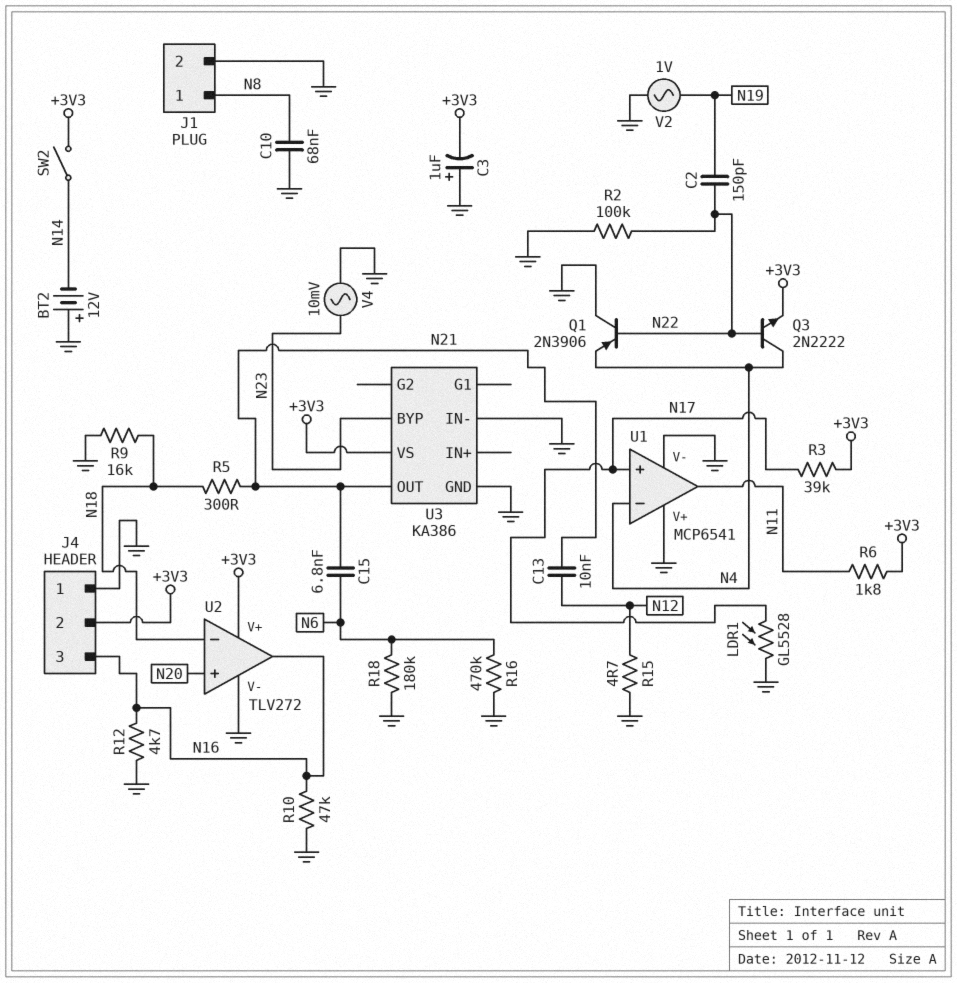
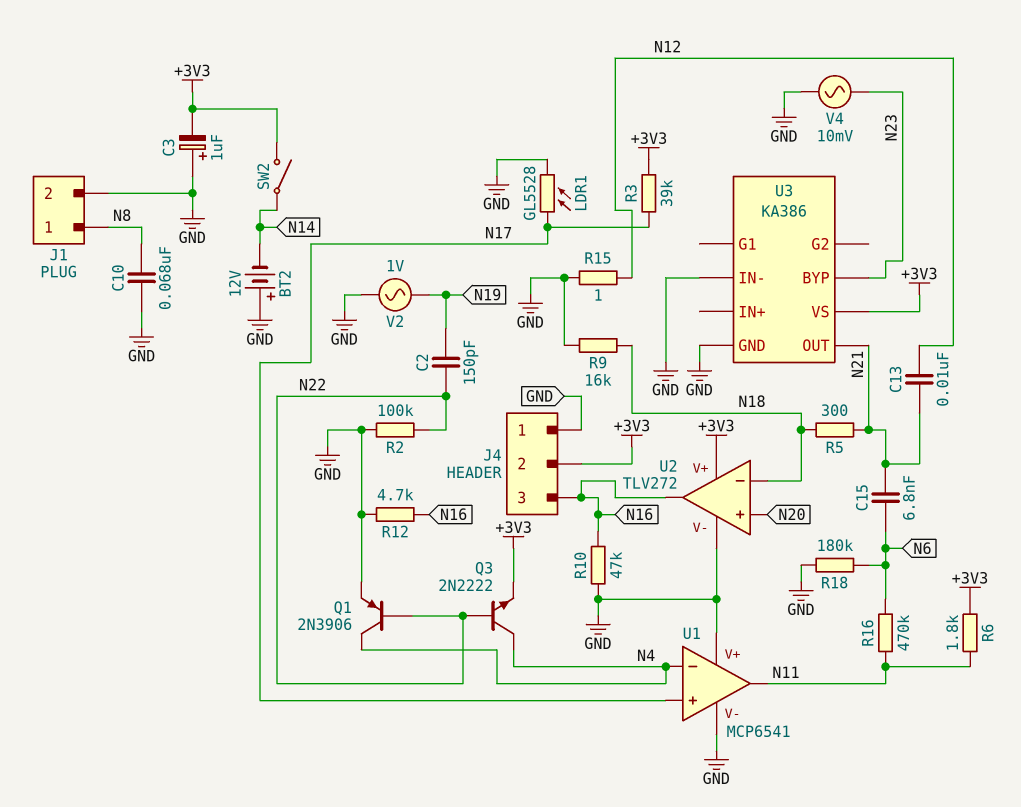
Q1: PNP 2N3906 (B N22, C GND, E N4) -> PNP 2N3906 (B N22, C N4, E GND)
R15: 4.7 (GND, N12) -> 1 (GND, N12)
R16: 470k (GND, N6) -> 470k (N6, N11)

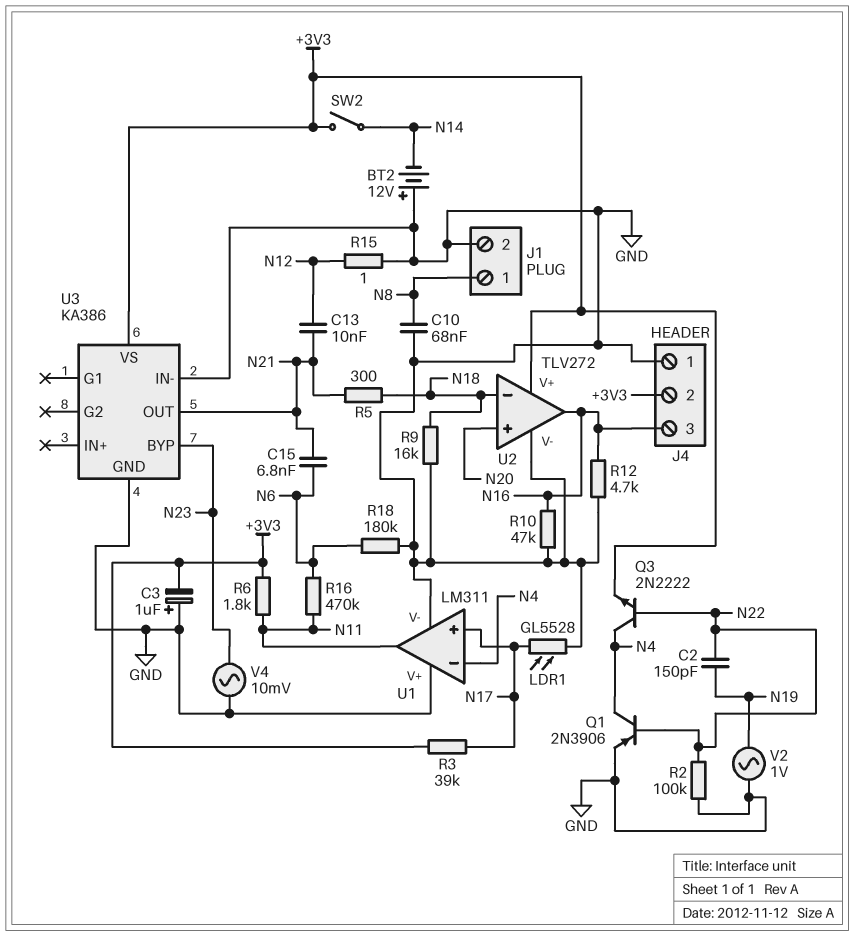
U1: MCP6541 -> LM311

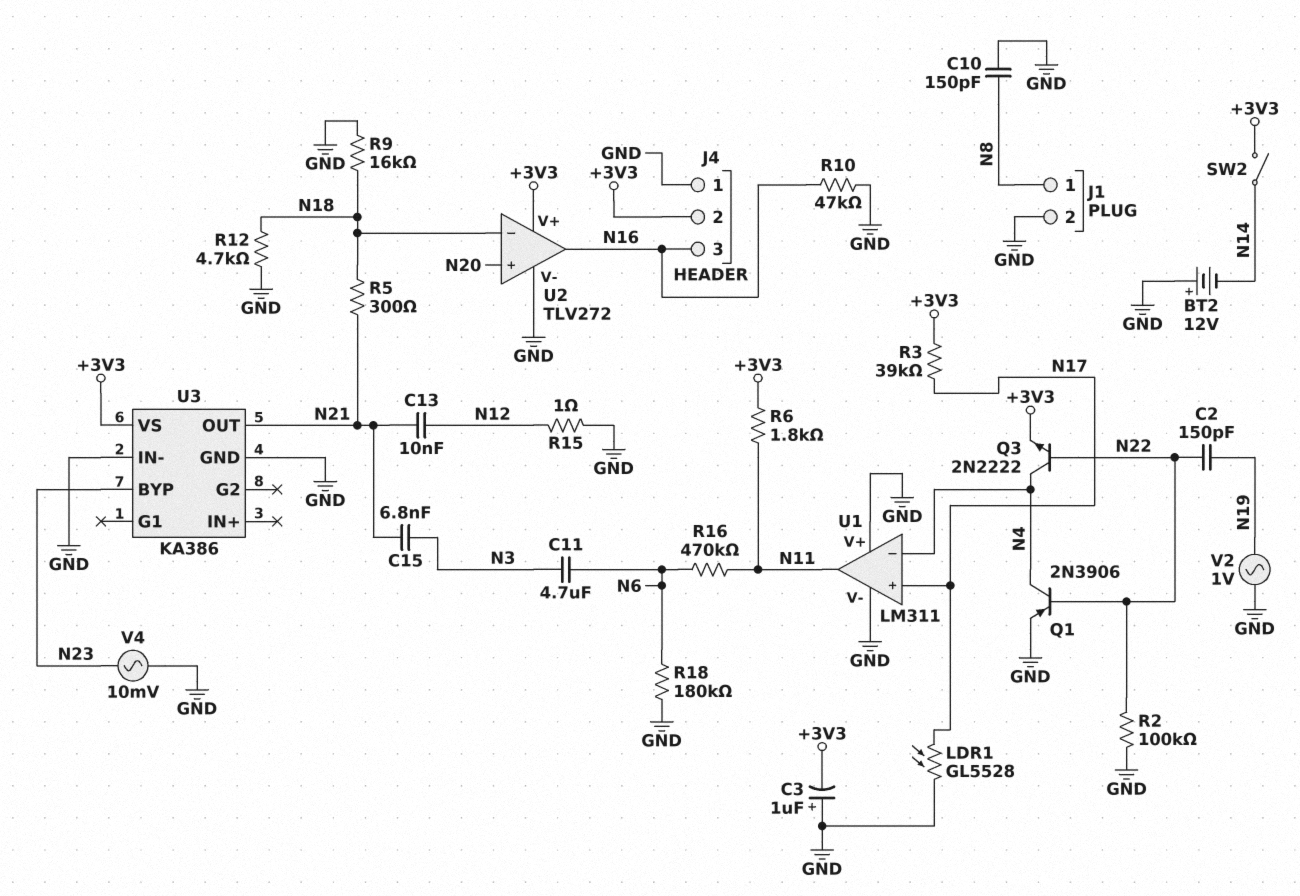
C10: 68nF (GND, N8) -> 150pF (GND, N8)
C11: none -> 4.7uF (N3, N6)
C15: 6.8nF (N6, N21) -> 6.8nF (N3, N21)
R12: 4.7k (GND, N16) -> 4.7k (GND, N18)

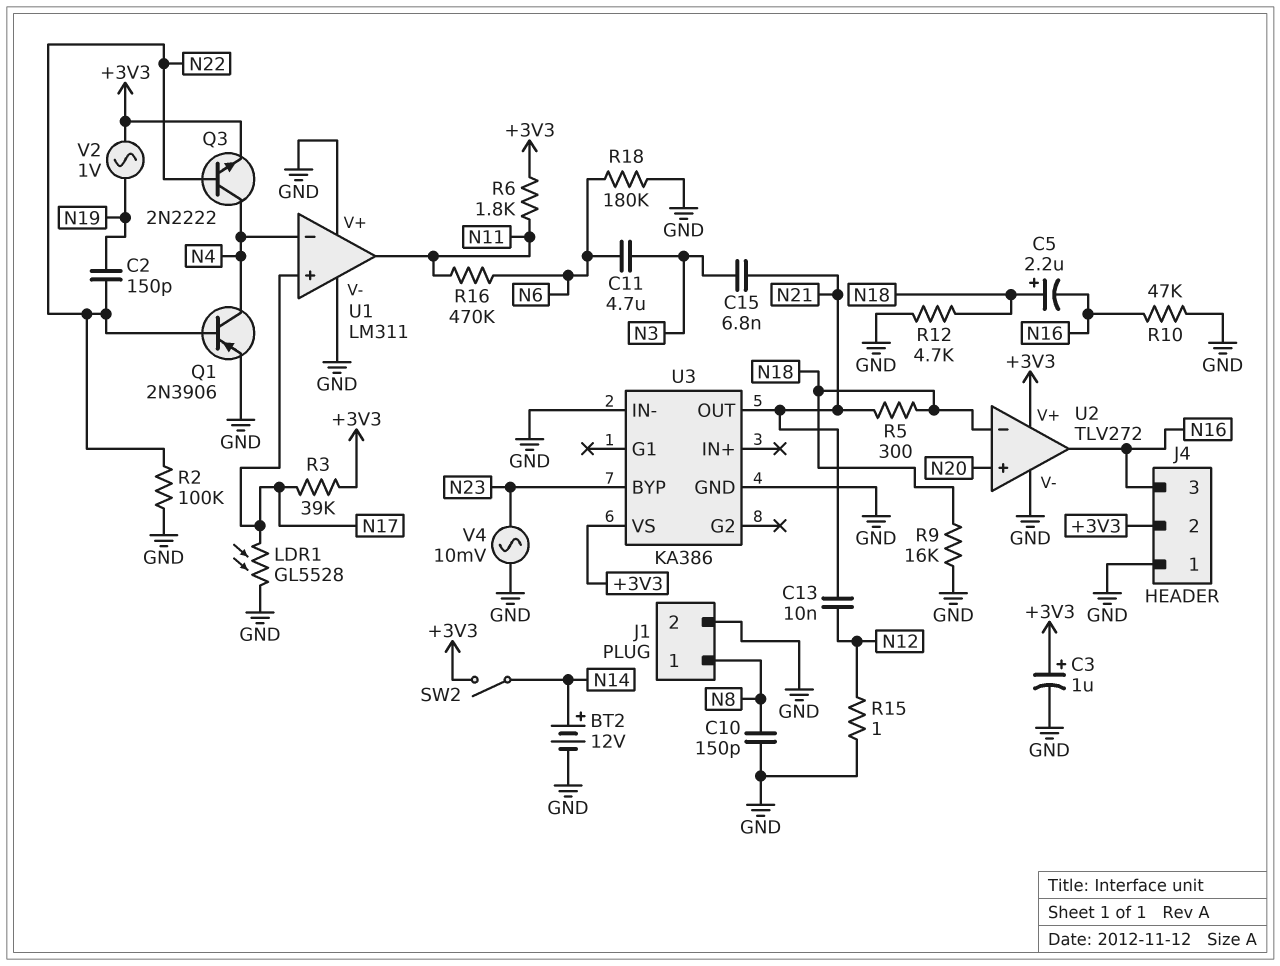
BT2: 12V (plus GND, minus N14) -> 12V (plus N14, minus GND)
C3: 1uF (plus GND, minus +3V3) -> 1uF (plus +3V3, minus GND)
C5: none -> 2.2uF (plus N18, minus N16)
V2: AC 1V (GND, N19) -> AC 1V (+3V3, N19)

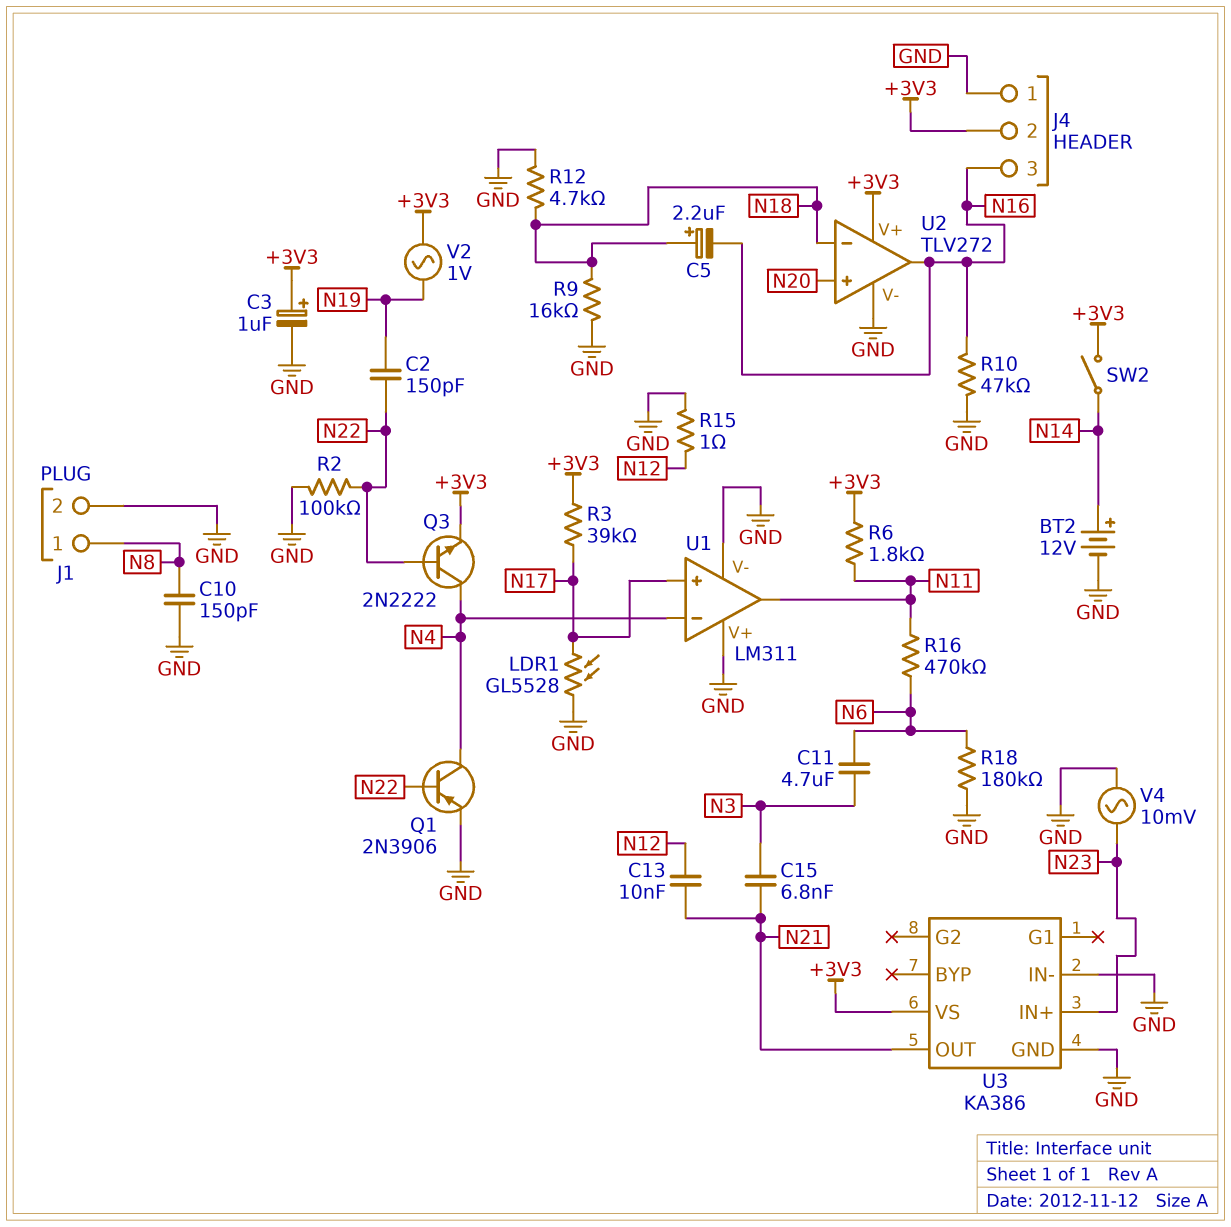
R5: 300 (N18, N21) -> none
U3 pin BYP: N23 -> none
U3 pin IN+: none -> N23

